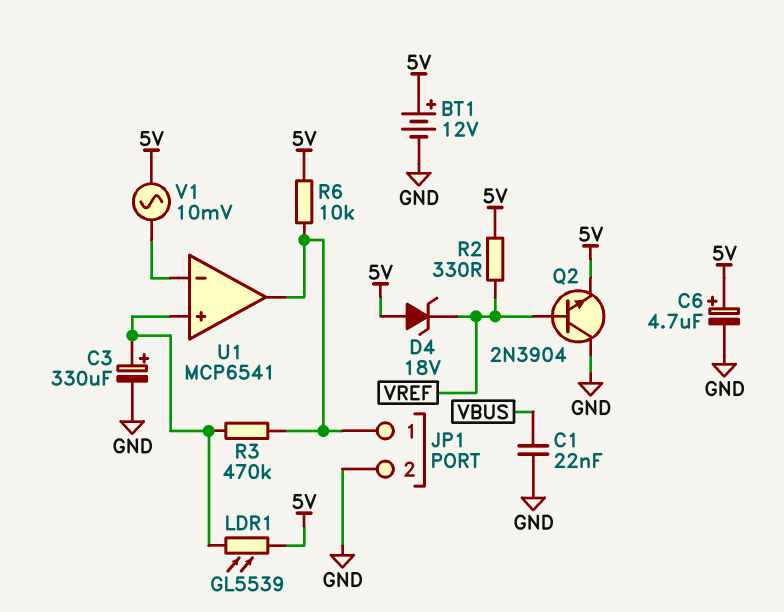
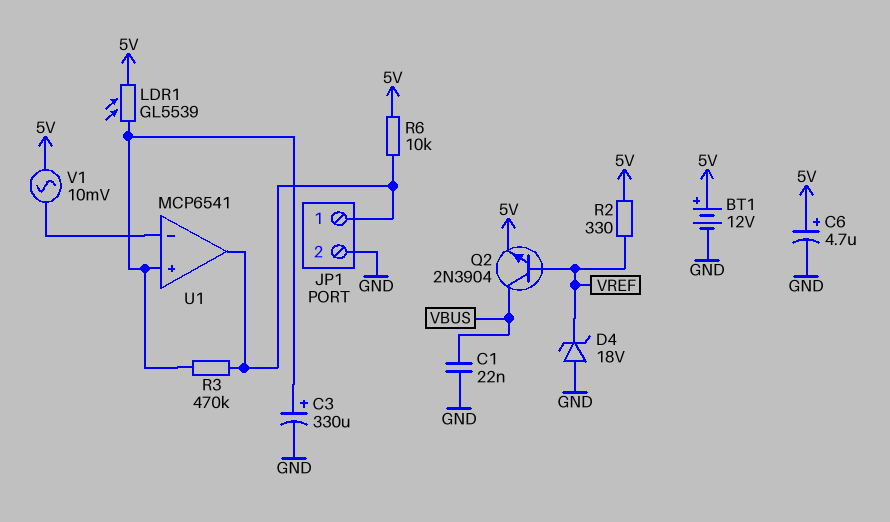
D4: zener 18V (A 5V, K VREF) -> zener 18V (A GND, K VREF)
Q2: NPN 2N3904 (B VREF, C GND, E 5V) -> NPN 2N3904 (B VREF, C VBUS, E 5V)

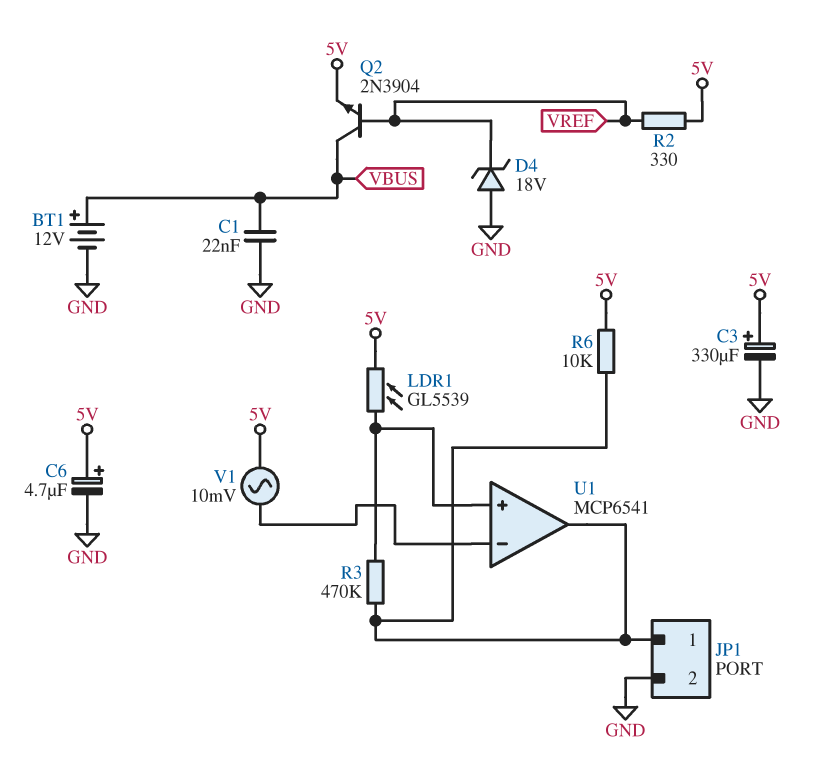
BT1: 12V (plus 5V, minus GND) -> 12V (plus VBUS, minus GND)
C3: 330uF (plus U1/in+, minus GND) -> 330uF (plus 5V, minus GND)

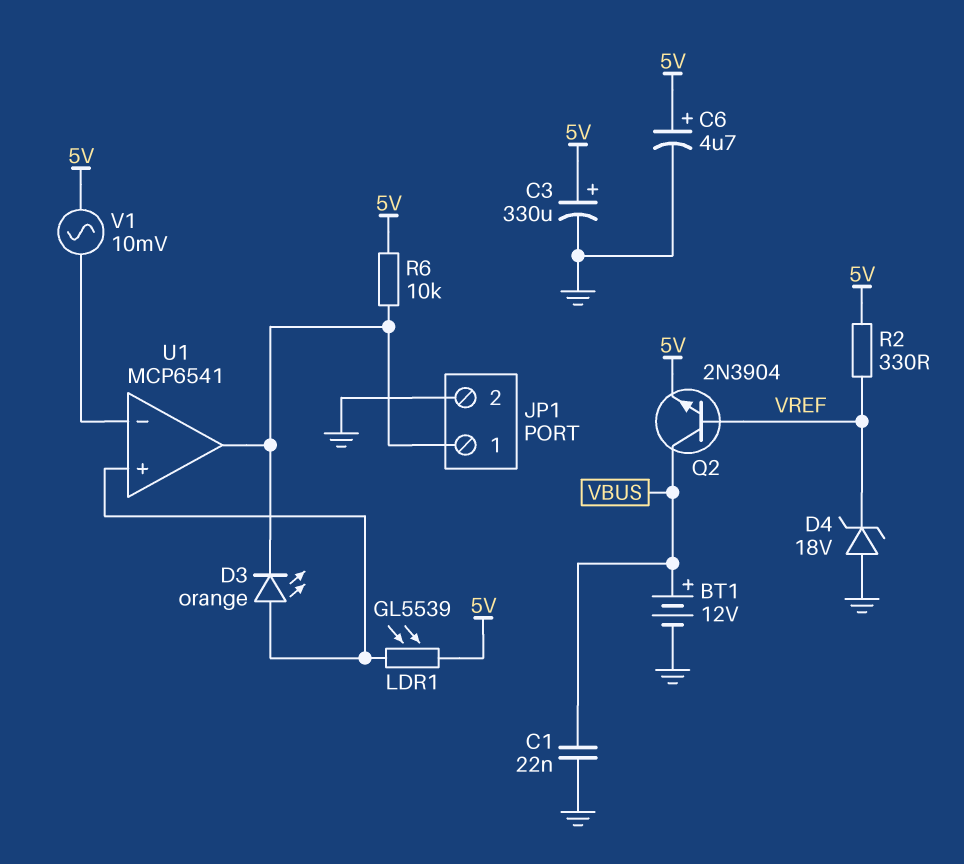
D3: none -> LED orange (A U1/in+, K JP1/1)
R3: 470k (JP1/1, U1/in+) -> none

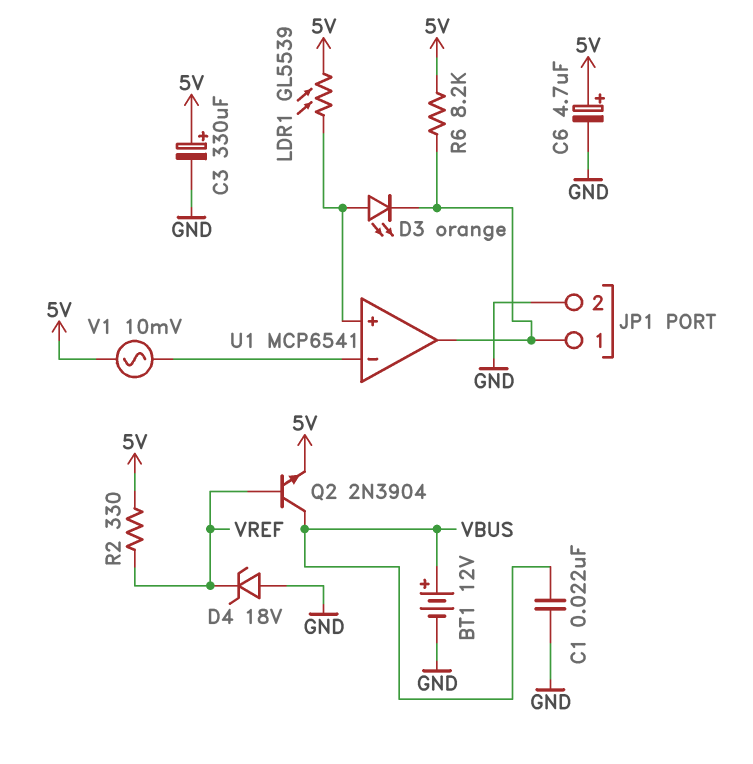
R6: 10k (5V, JP1/1) -> 8.2k (5V, JP1/1)

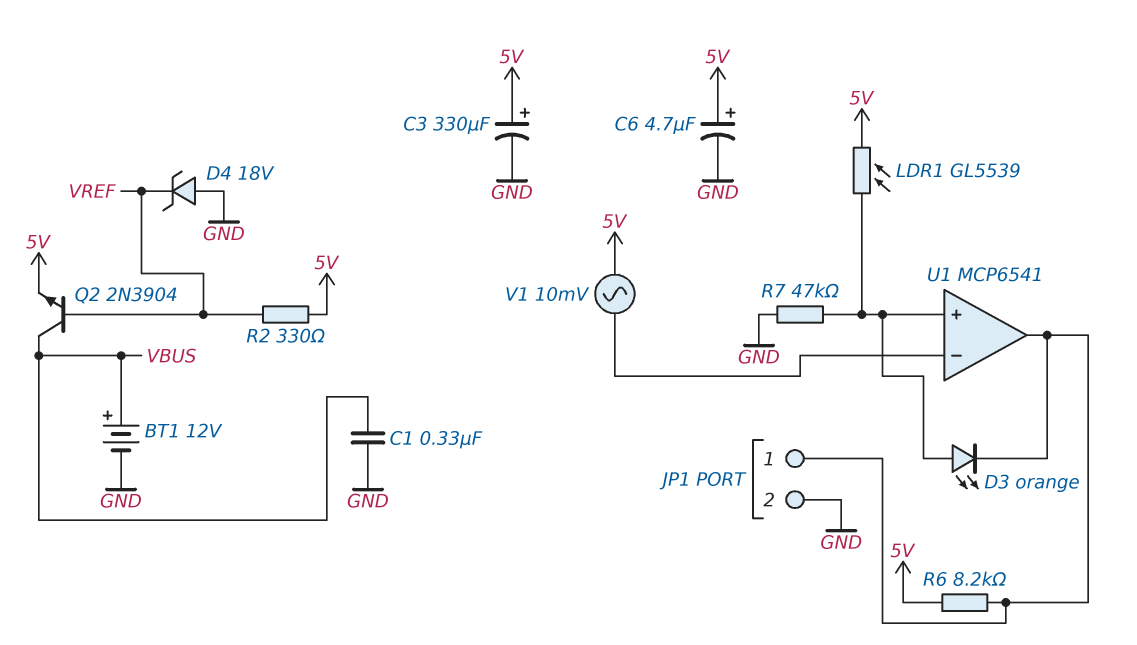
C1: 22nF (GND, VBUS) -> 330nF (GND, VBUS)
R7: none -> 47k (GND, U1/in+)

